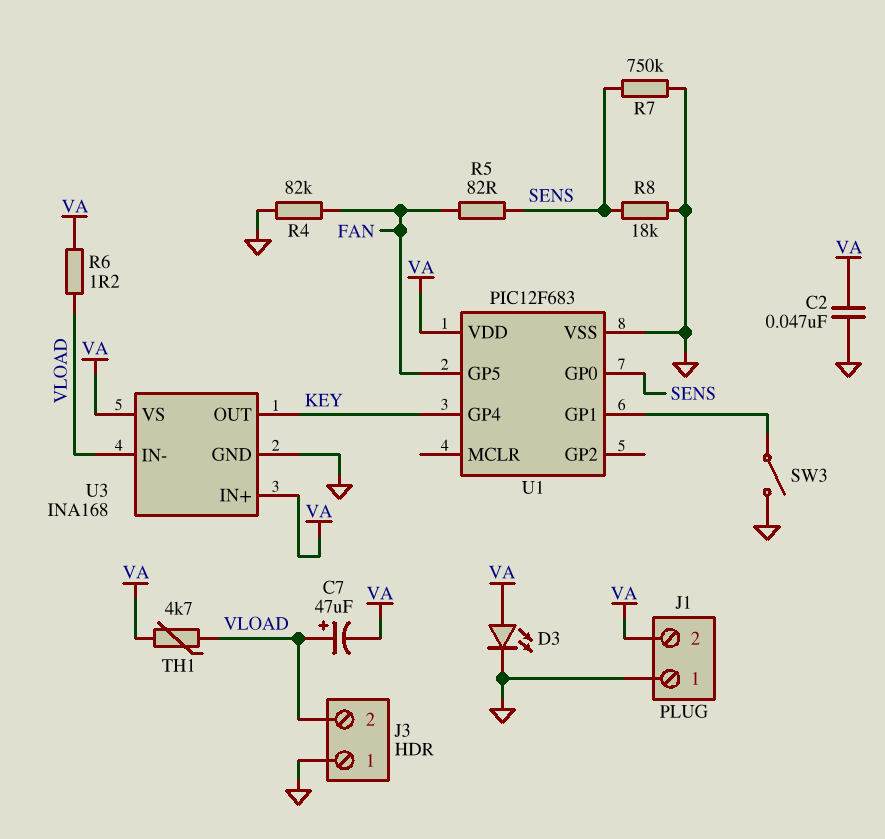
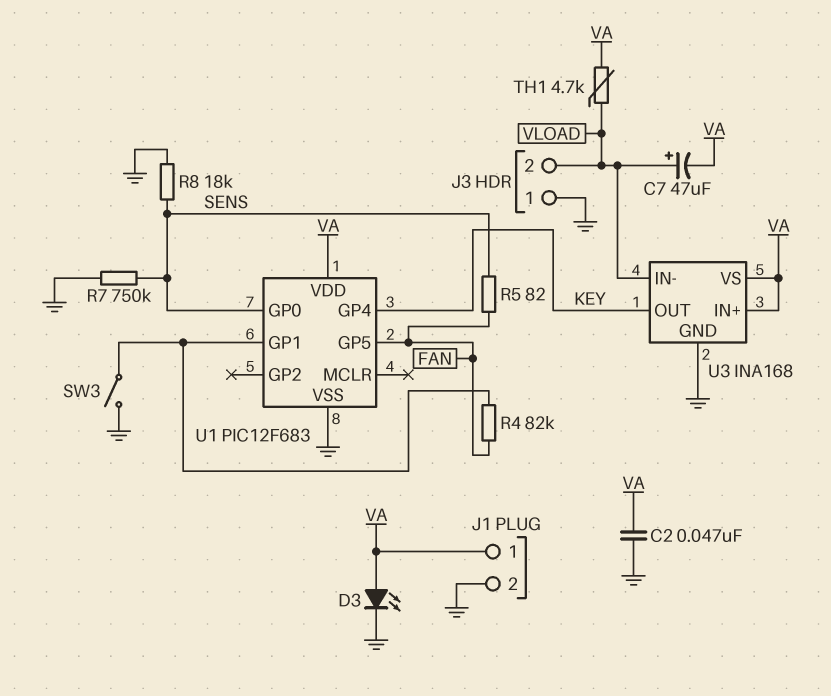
J1 pin 1: GND -> VA
J1 pin 2: VA -> GND
R4: 82k (FAN, GND) -> 82k (FAN, U1/GP1)
R6: 1.2 (VA, VLOAD) -> none

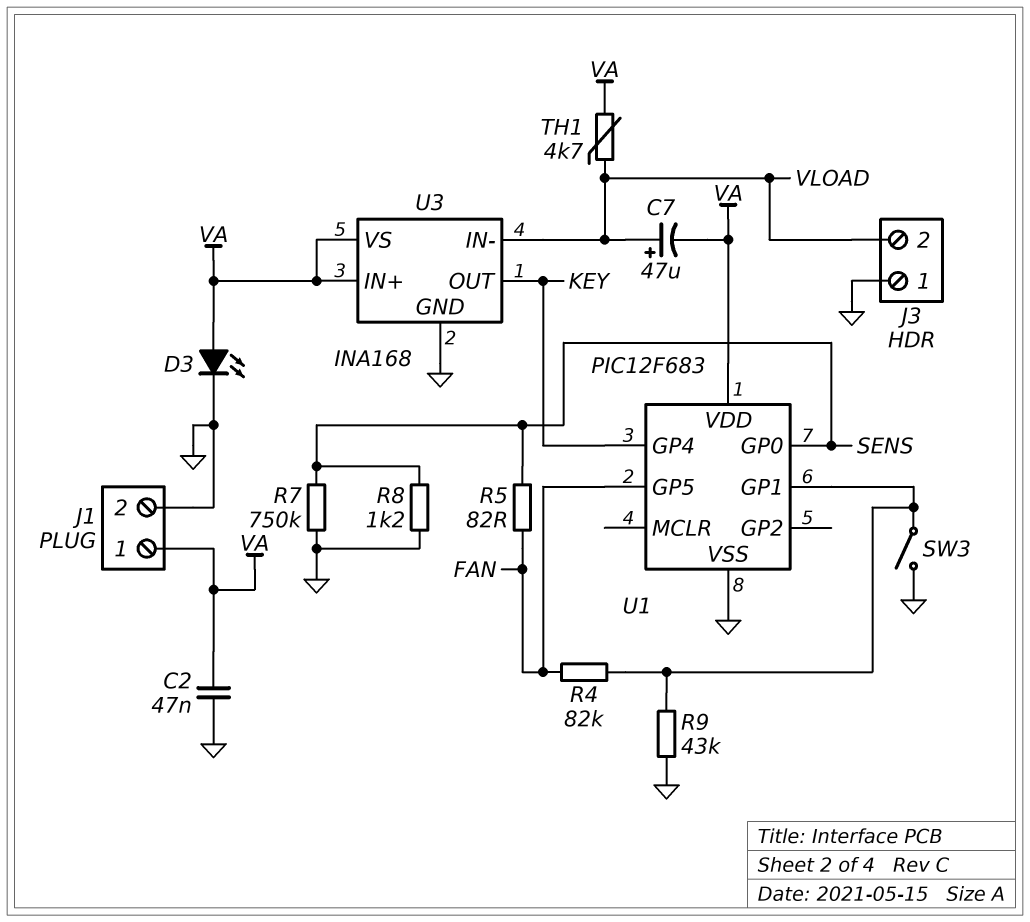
R8: 18k (GND, SENS) -> 1.2k (GND, SENS)
R9: none -> 43k (GND, U1/GP1)

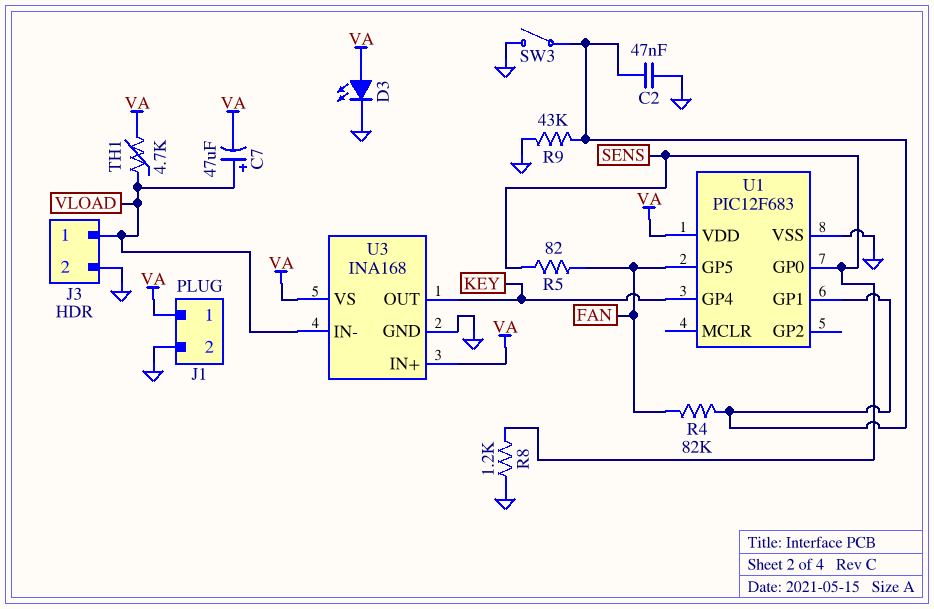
C2: 47nF (GND, VA) -> 47nF (GND, U1/GP1)
J3 pin 1: GND -> VLOAD
J3 pin 2: VLOAD -> GND
R7: 750k (GND, SENS) -> none

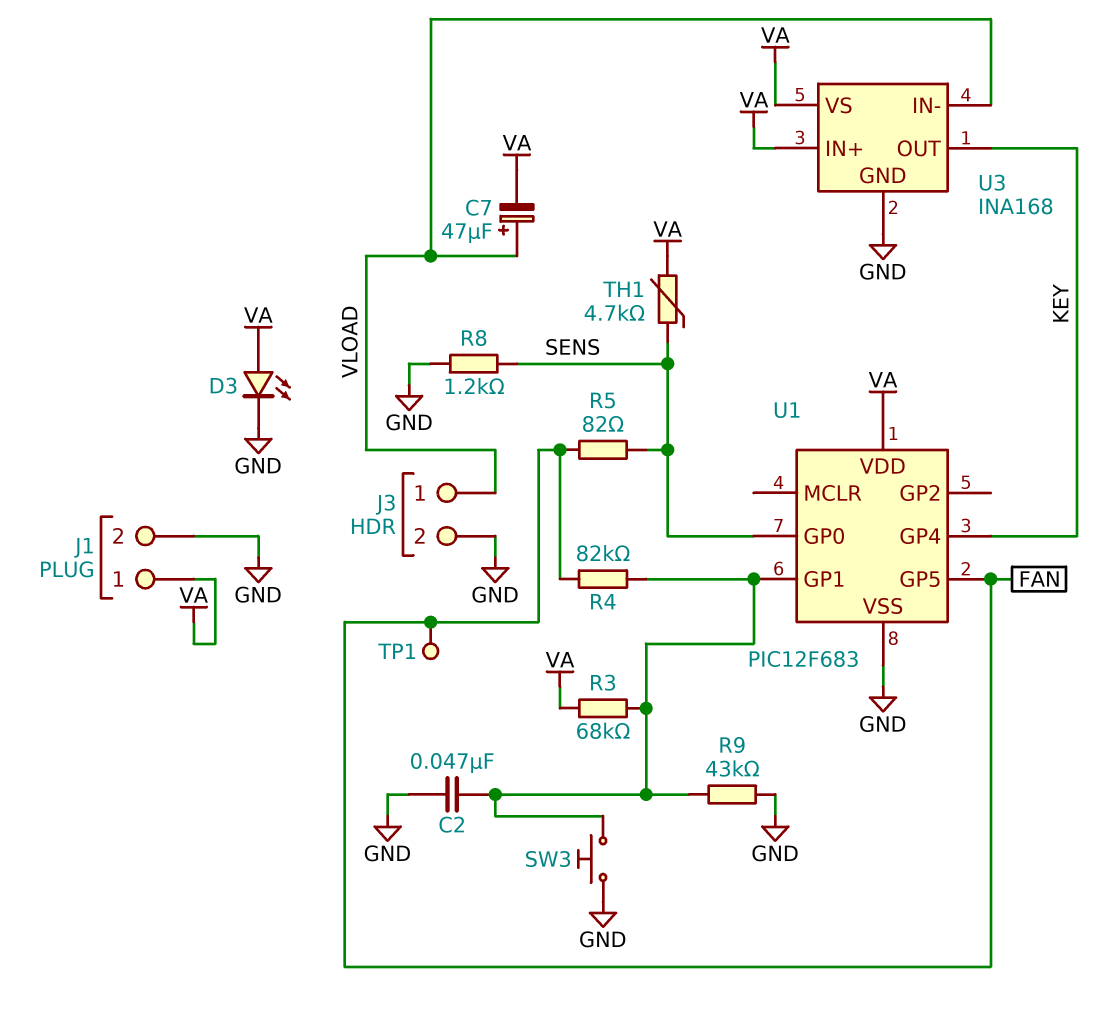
R3: none -> 68k (U1/GP1, VA)
SW3: switch (GND, U1/GP1) -> button (GND, U1/GP1)
TH1: 4.7k (VA, VLOAD) -> 4.7k (SENS, VA)
TP1: none -> test point (FAN)

